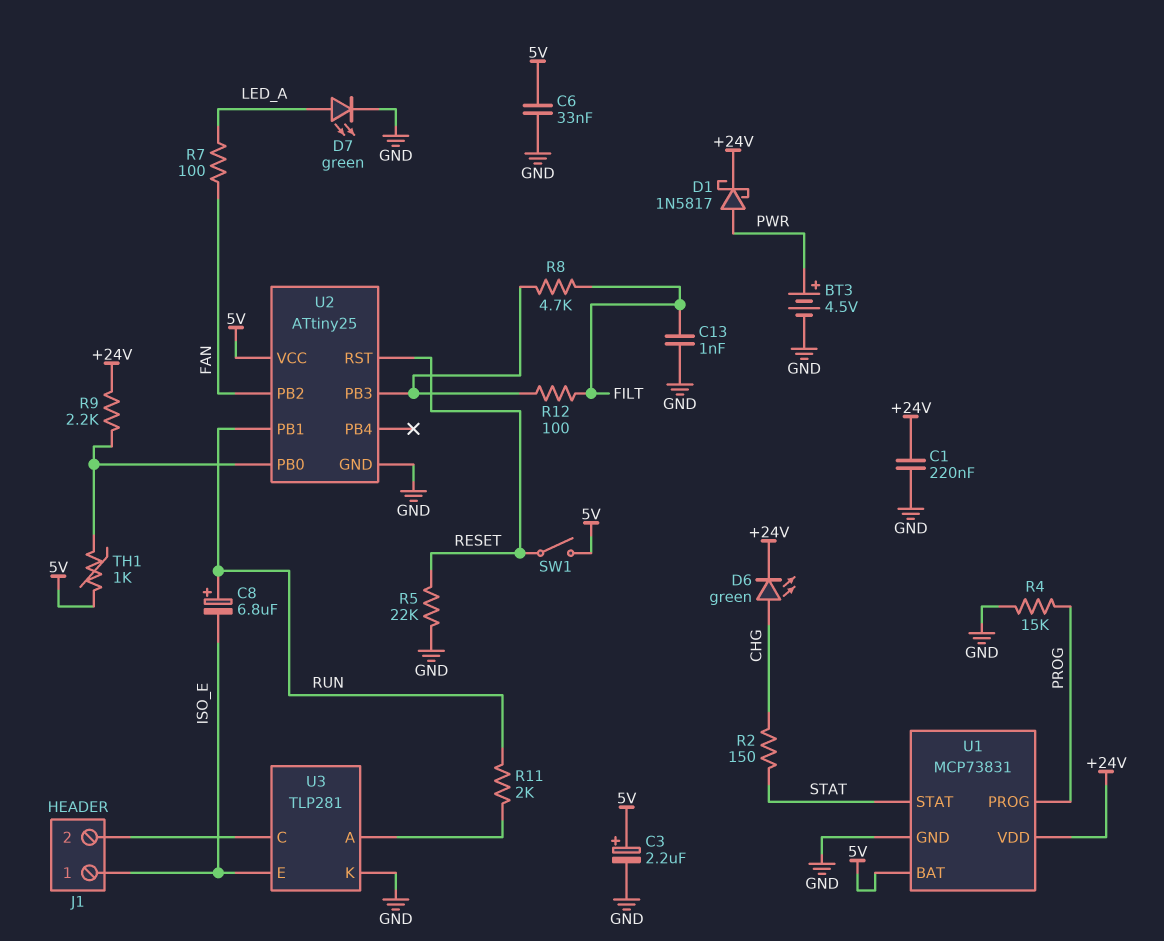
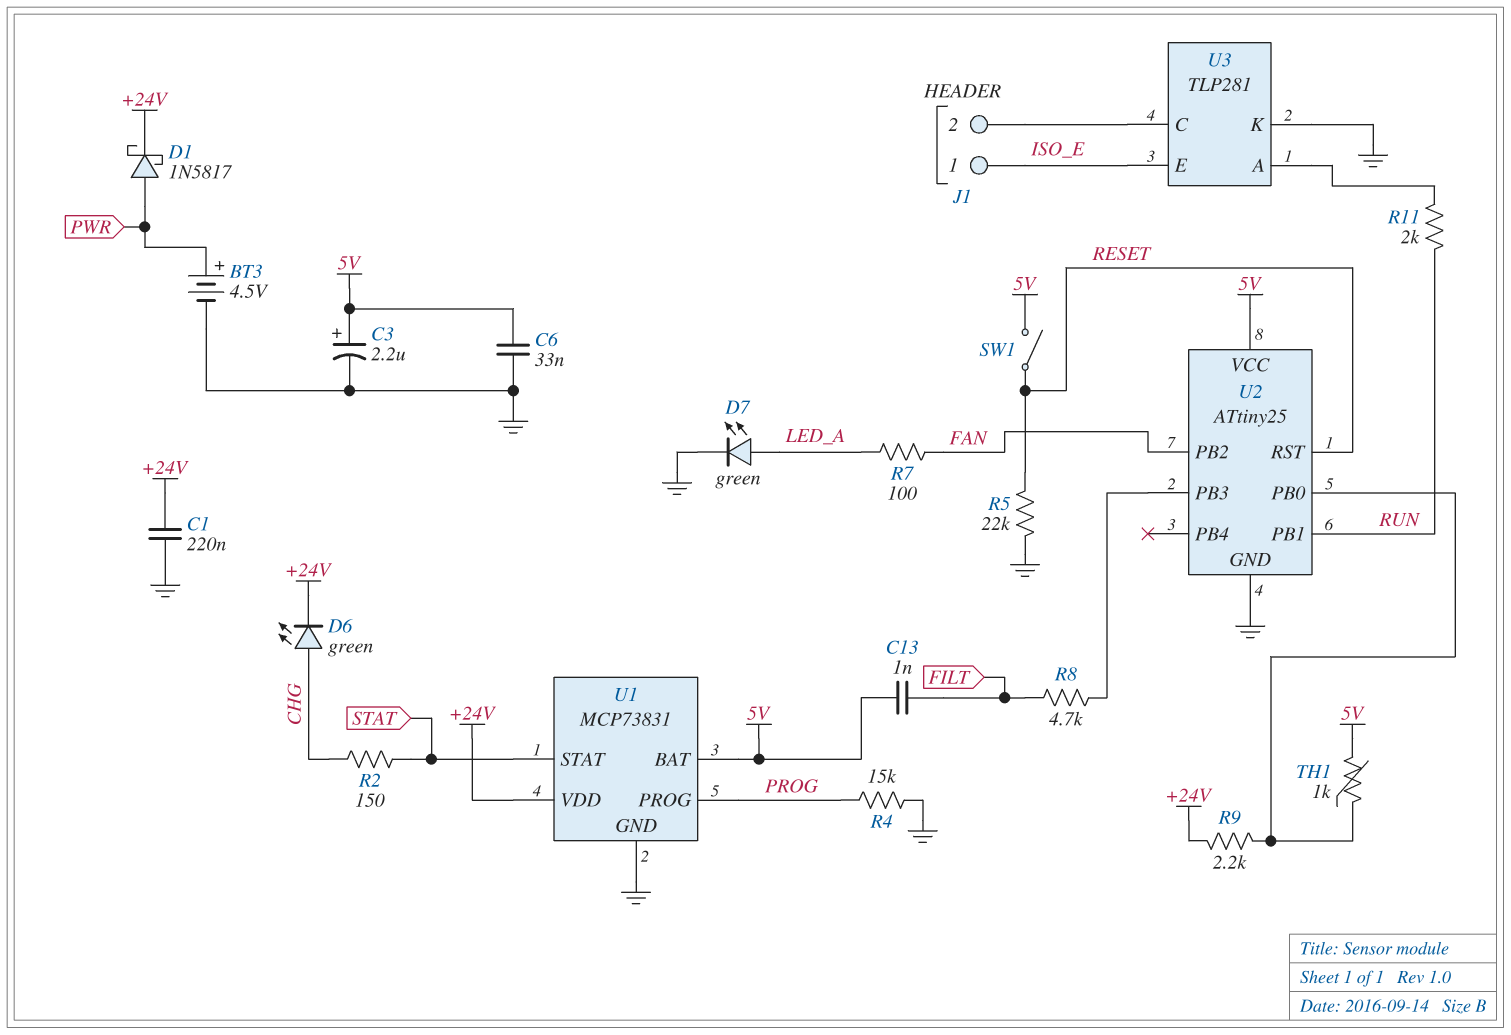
C8: 6.8uF (plus RUN, minus ISO_E) -> none
C13: 1nF (FILT, GND) -> 1nF (5V, FILT)
R12: 100 (FILT, U2/PB3) -> none

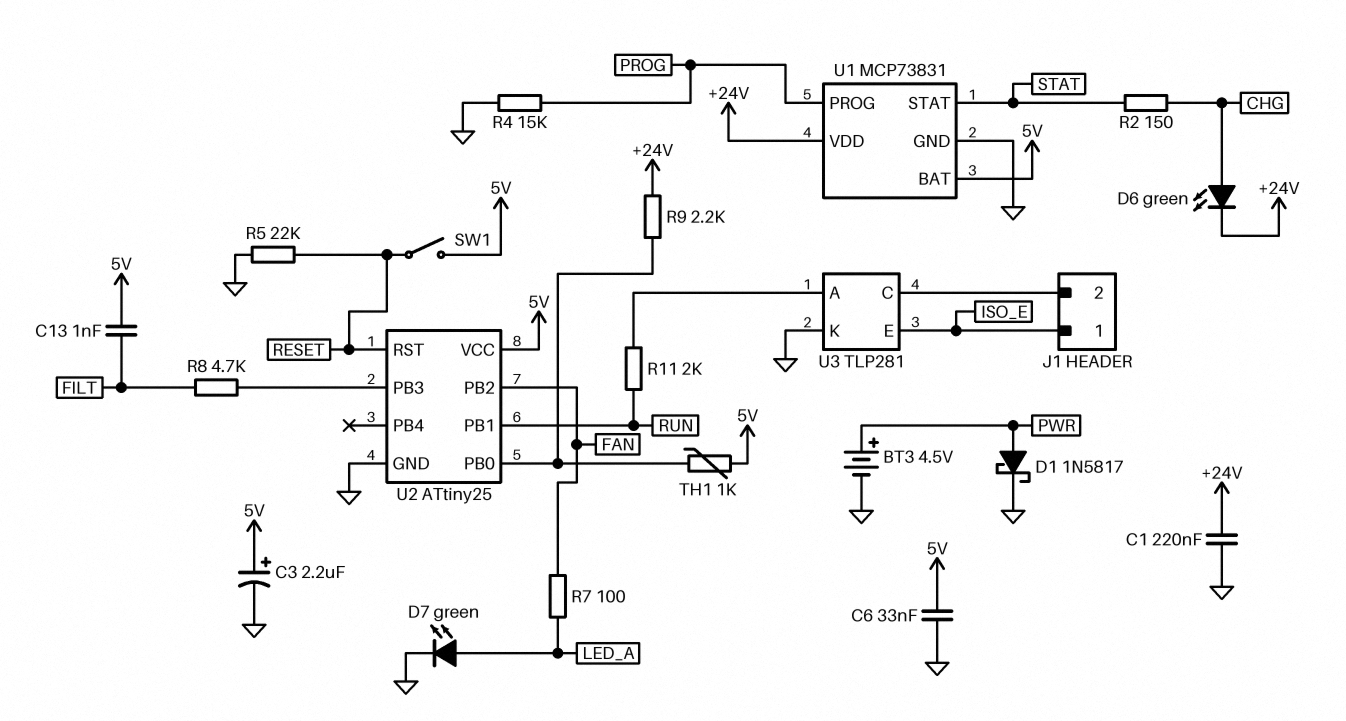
D1: schottky 1N5817 (A PWR, K +24V) -> schottky 1N5817 (A PWR, K GND)

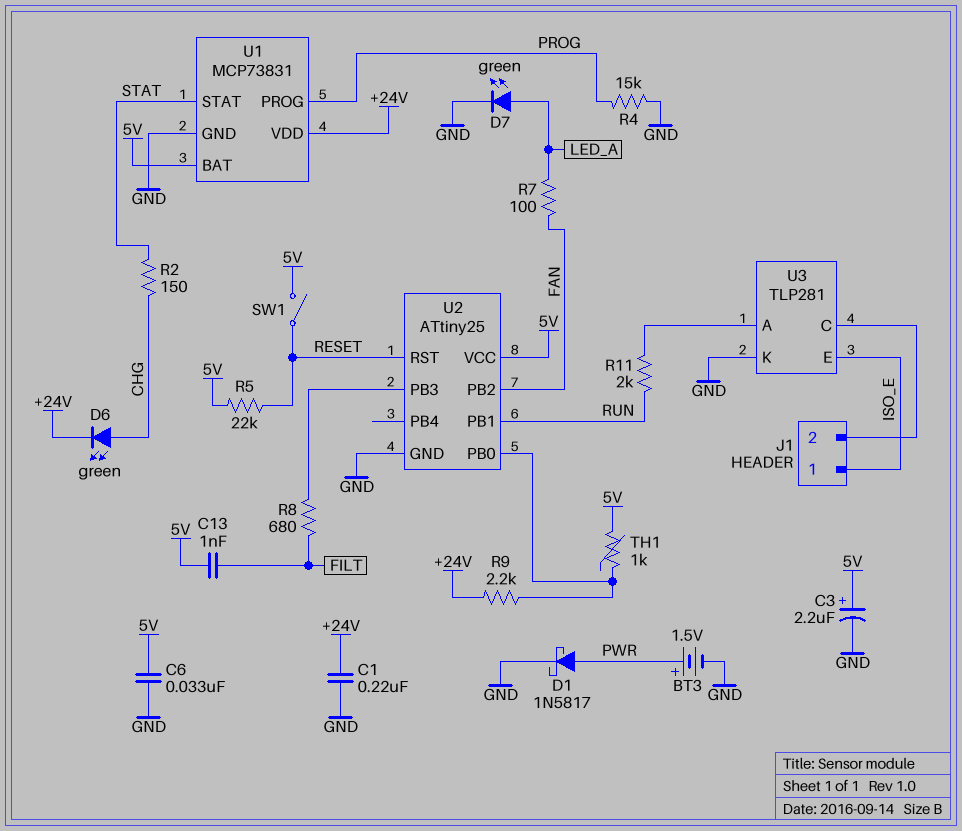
BT3: 4.5V (plus PWR, minus GND) -> 1.5V (plus PWR, minus GND)
R5: 22k (GND, RESET) -> 22k (5V, RESET)
R8: 4.7k (FILT, U2/PB3) -> 680 (FILT, U2/PB3)

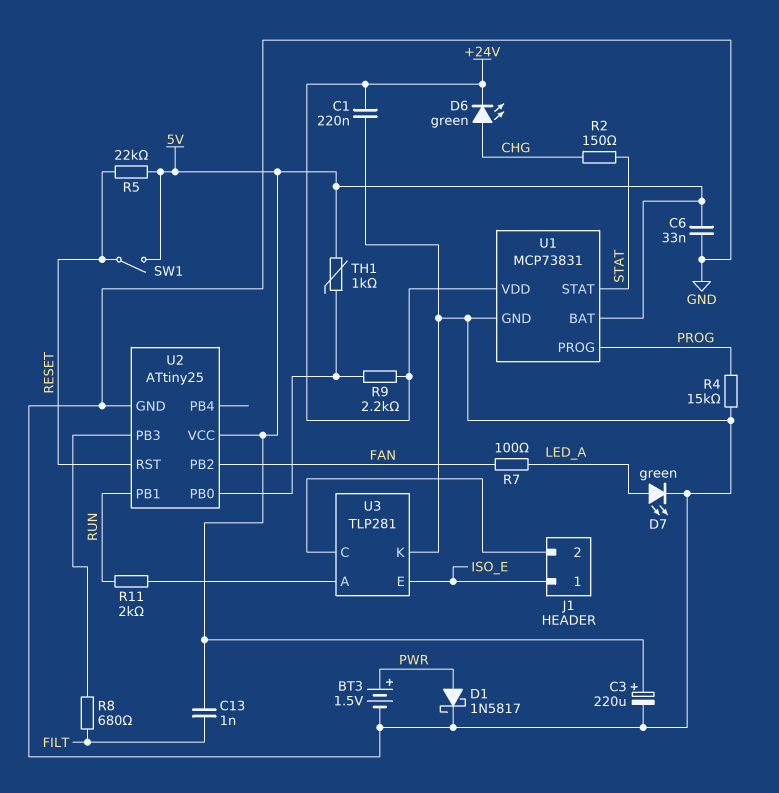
C3: 2.2uF (plus 5V, minus GND) -> 220uF (plus 5V, minus GND)

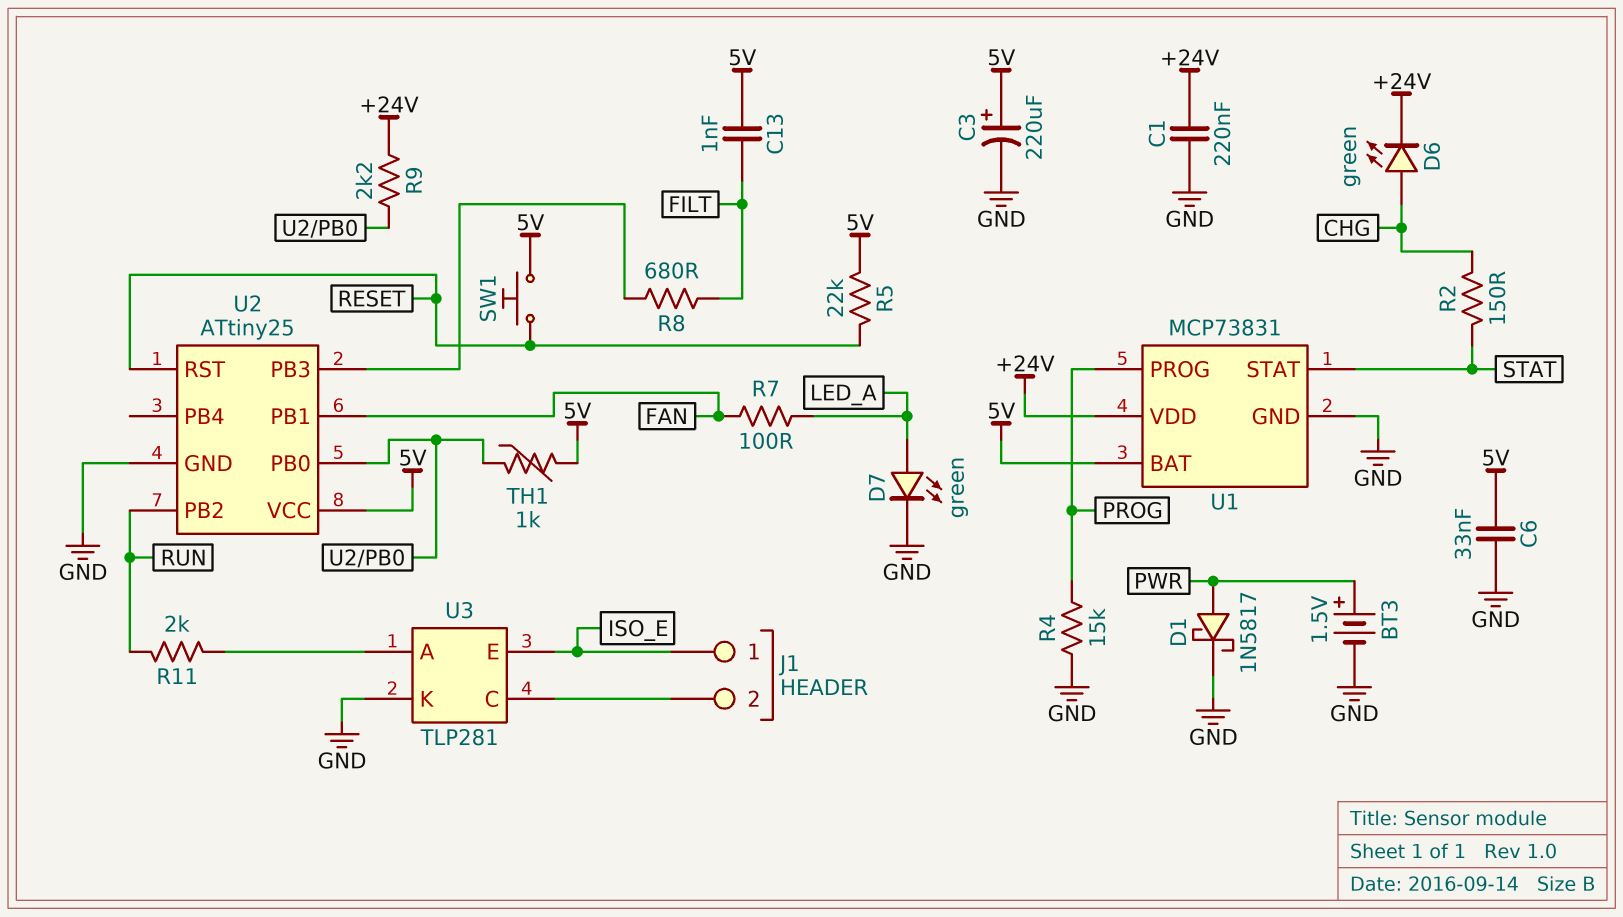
SW1: switch (5V, RESET) -> button (5V, RESET)
U2 pin PB1: RUN -> FAN
U2 pin PB2: FAN -> RUN

